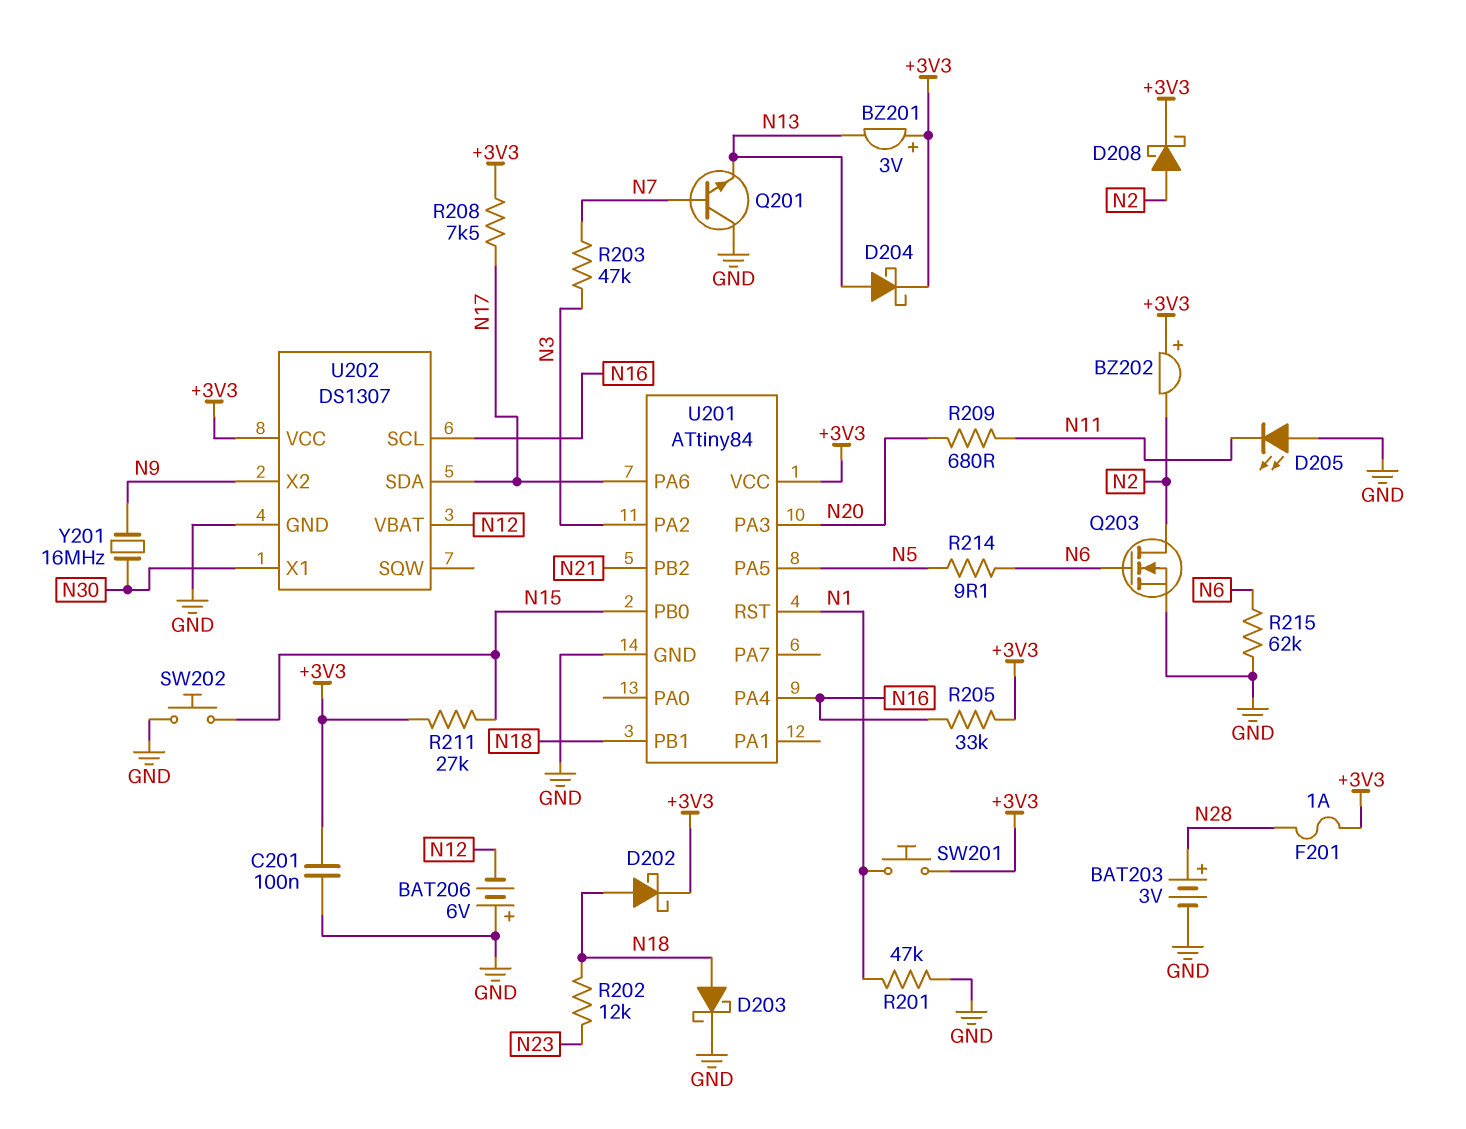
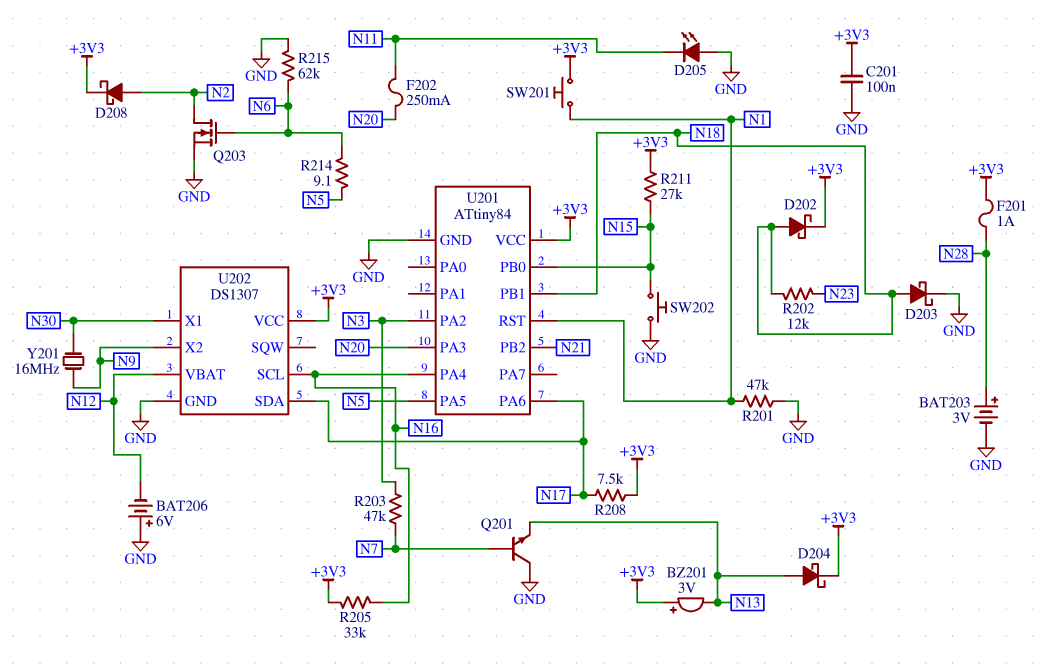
BZ202: buzzer (plus +3V3, minus N2) -> none
F202: none -> 250mA (N11, N20)
R209: 680 (N11, N20) -> none

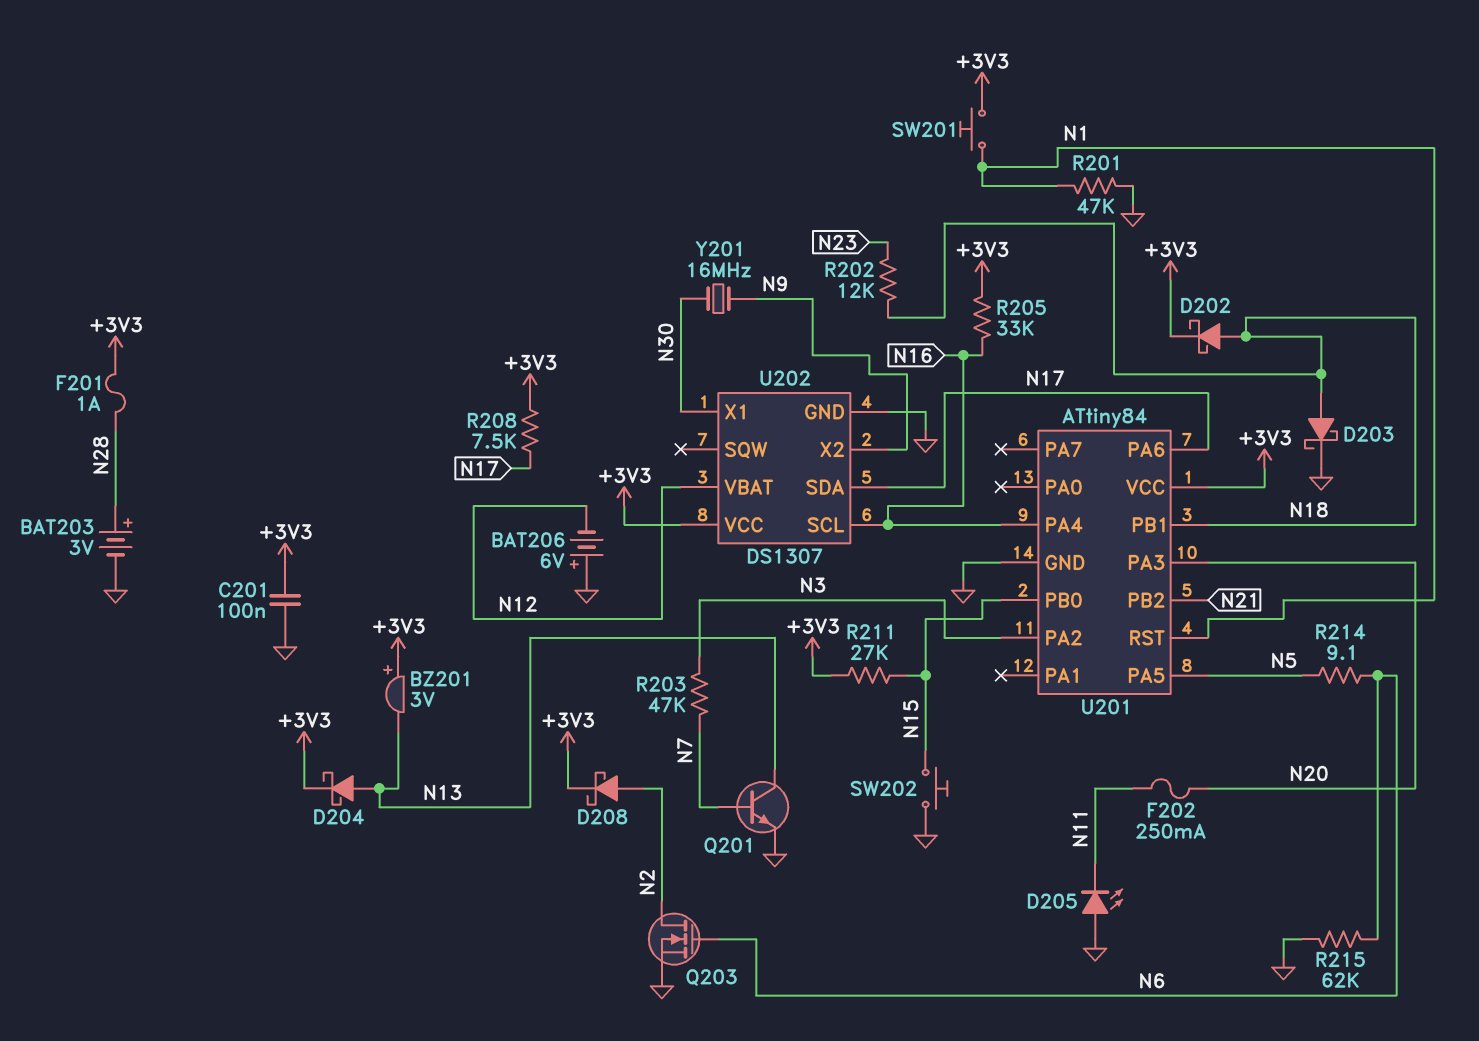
Q201: NPN (B N7, C GND, E N13) -> NPN (B N7, C N13, E GND)

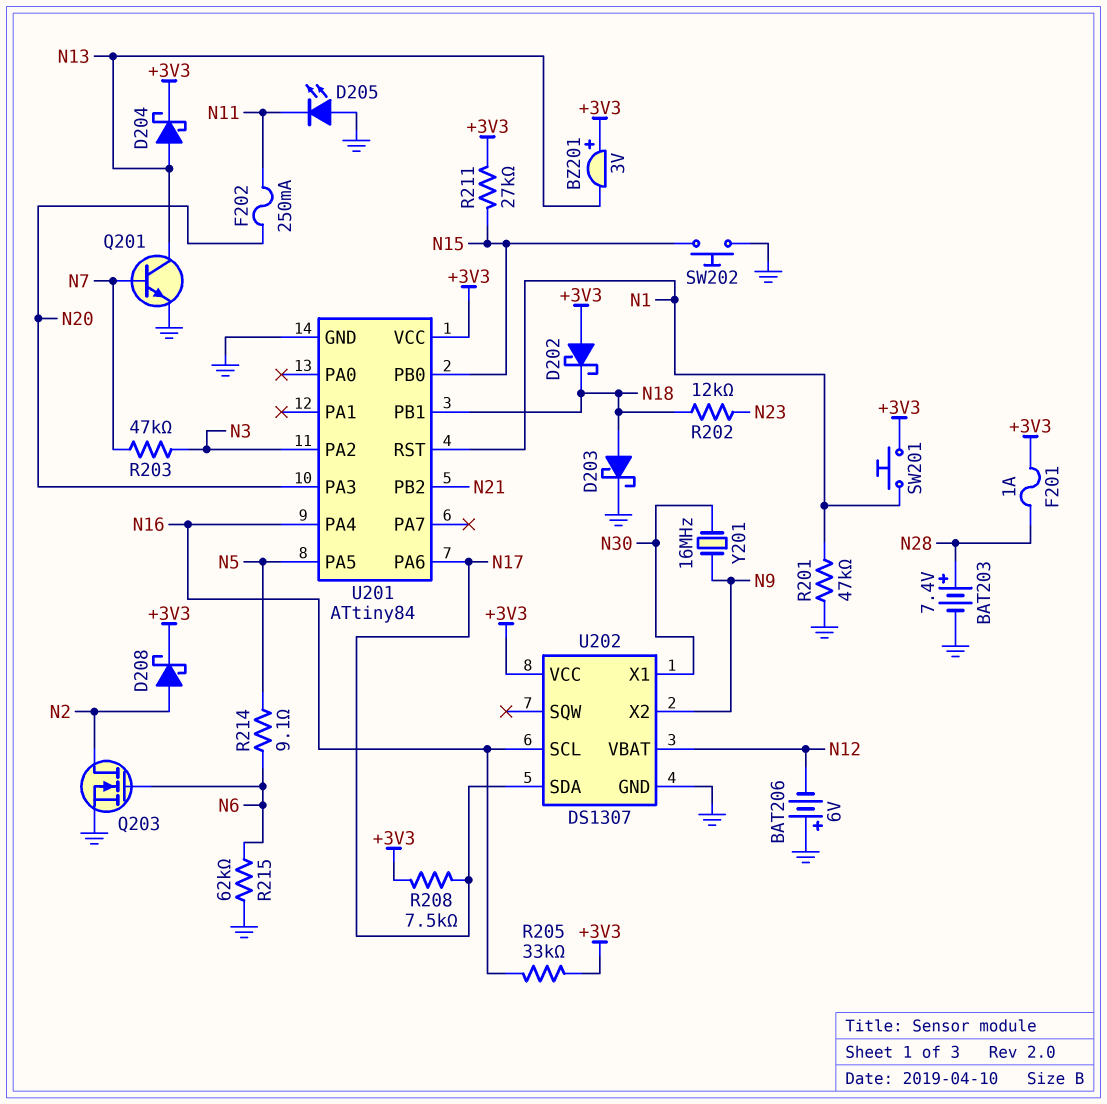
BAT203: 3V (plus N28, minus GND) -> 7.4V (plus N28, minus GND)
C201: 100nF (+3V3, GND) -> none
D202: schottky (A N18, K +3V3) -> schottky (A +3V3, K N18)

